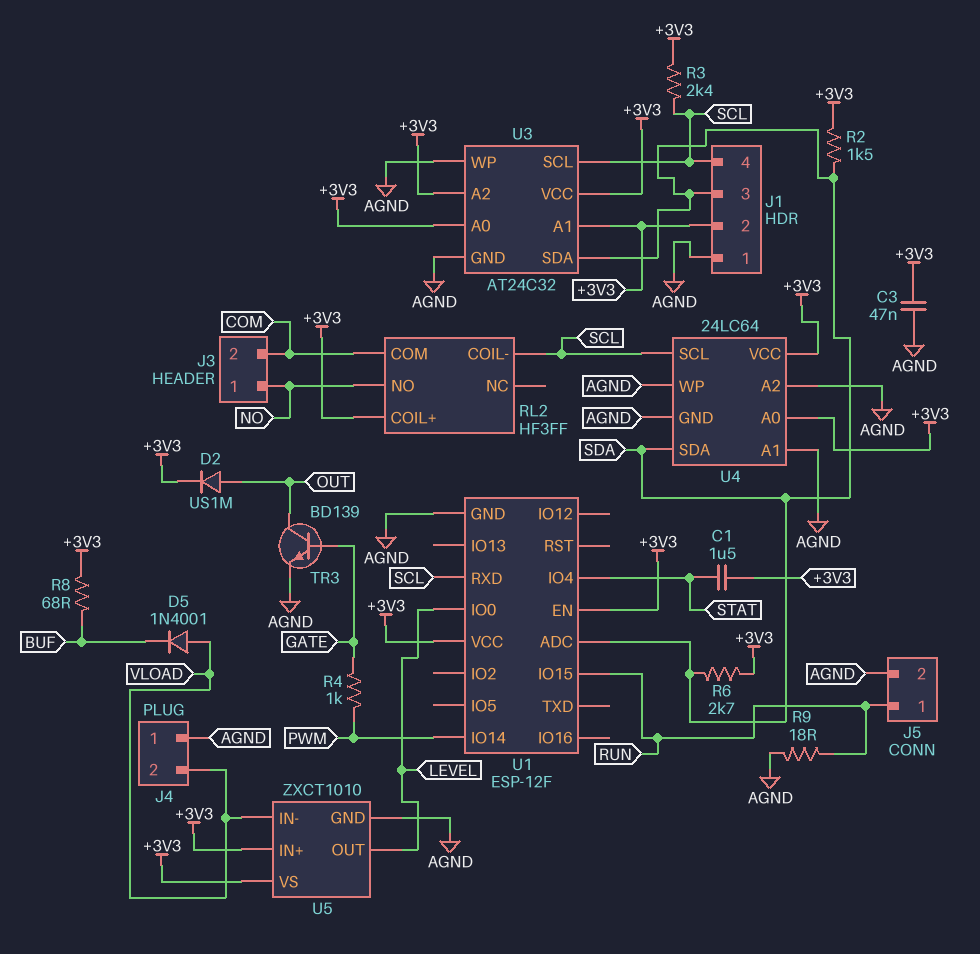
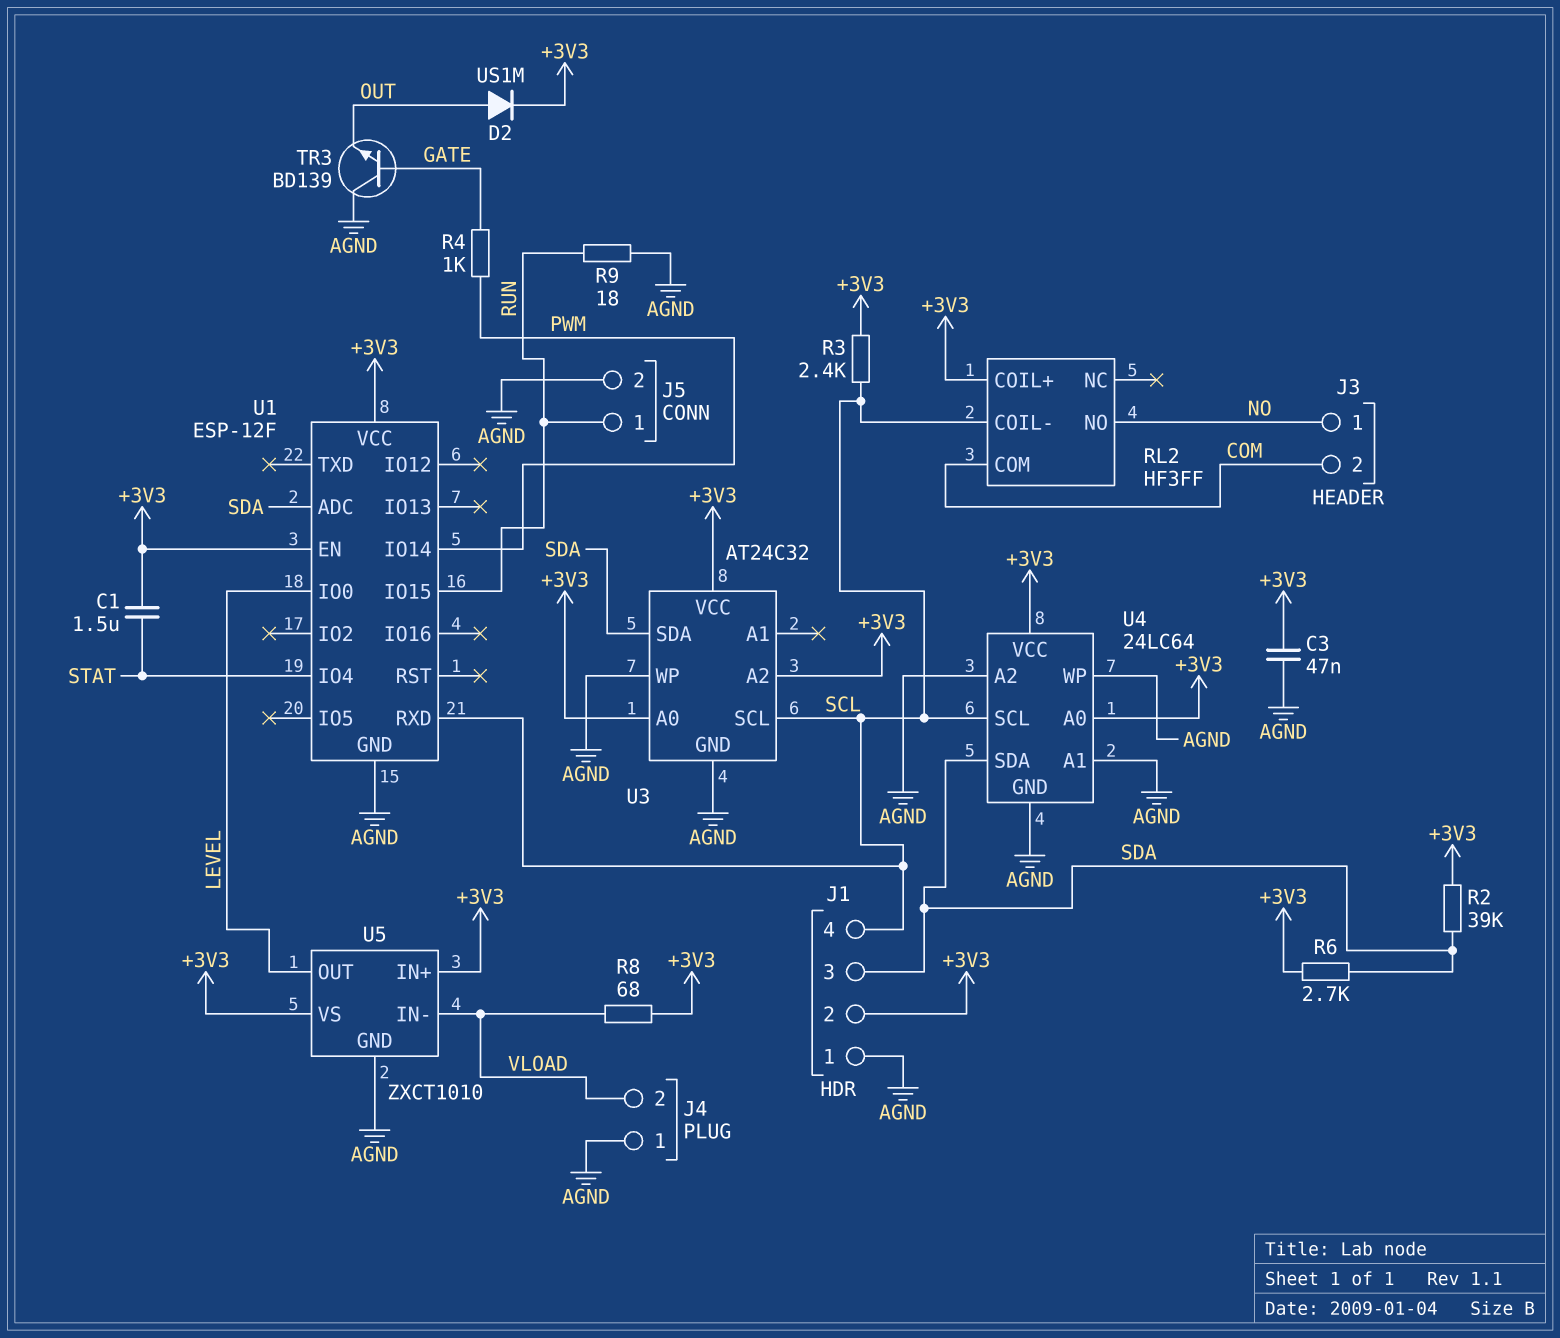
D5: diode 1N4001 (A VLOAD, K BUF) -> none
R2: 1.5k (+3V3, SDA) -> 39k (+3V3, SDA)
R8: 68 (+3V3, BUF) -> 68 (+3V3, VLOAD)
TR3: NPN BD139 (B GATE, C OUT, E AGND) -> NPN BD139 (B GATE, C AGND, E OUT)
U3 pin A1: +3V3 -> none

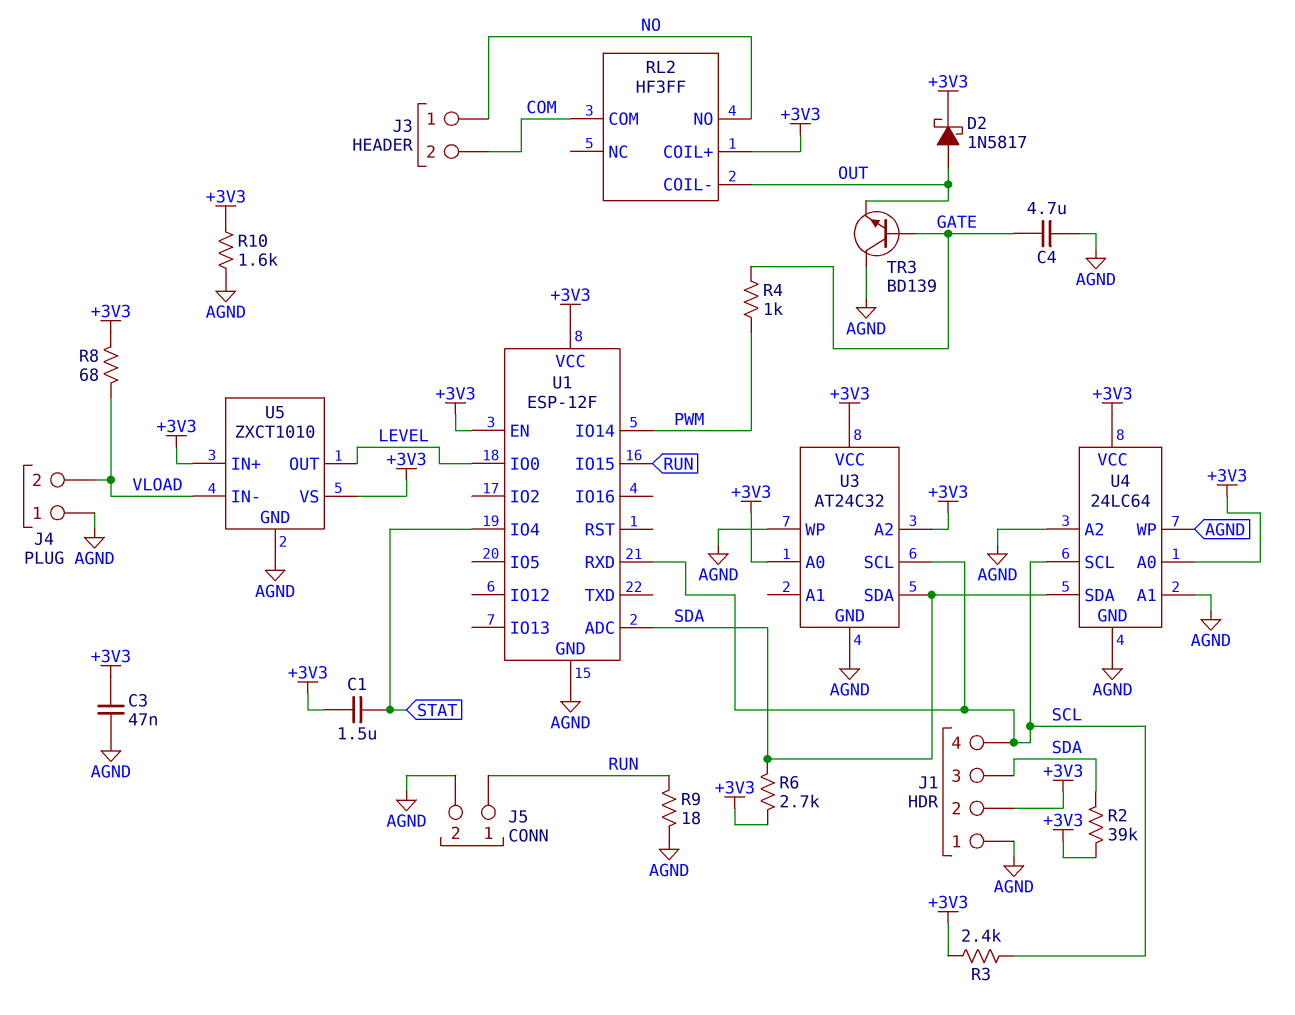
C4: none -> 4.7uF (AGND, GATE)
D2: diode US1M (A OUT, K +3V3) -> schottky 1N5817 (A OUT, K +3V3)
R10: none -> 1.6k (+3V3, AGND)
RL2 pin COIL-: SCL -> OUT

